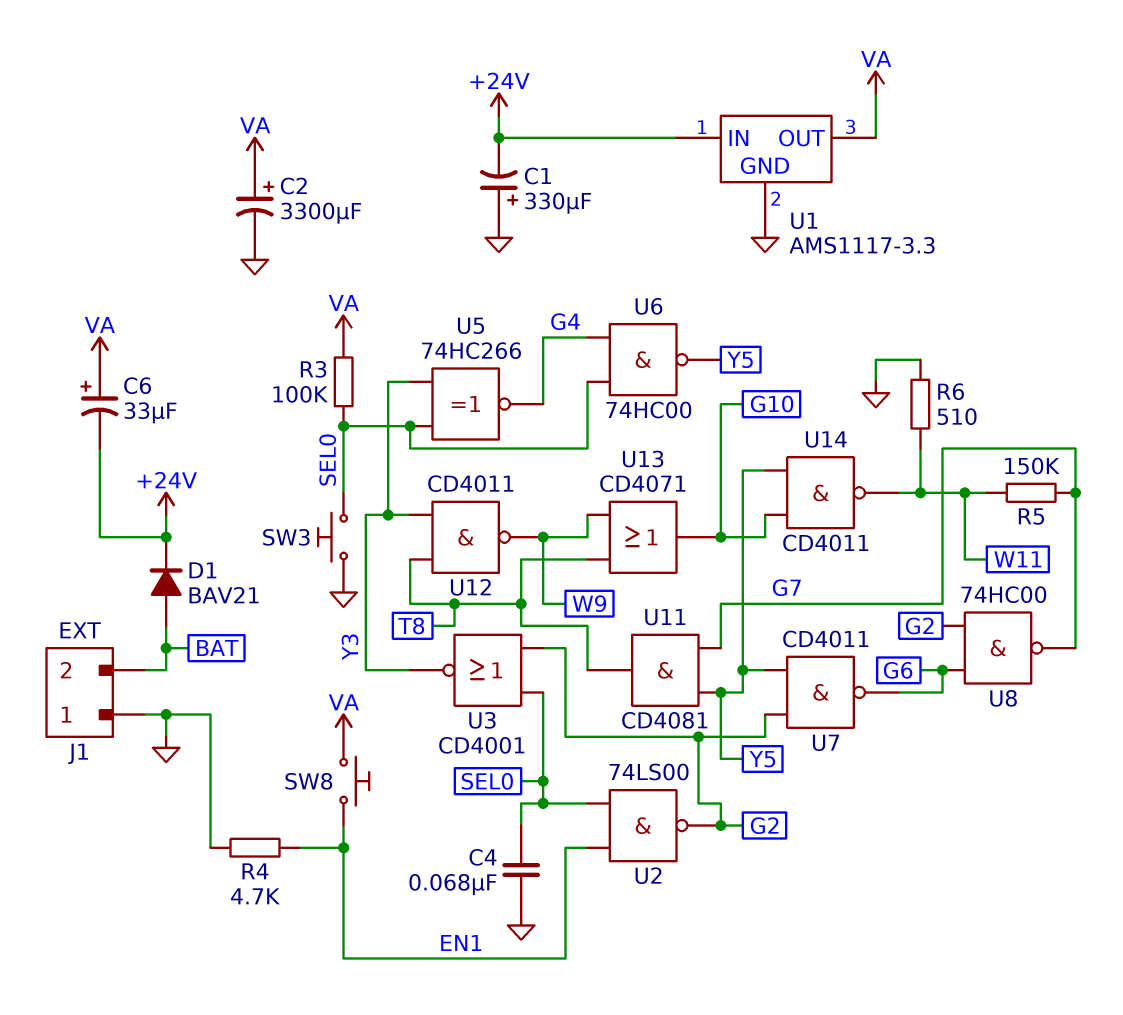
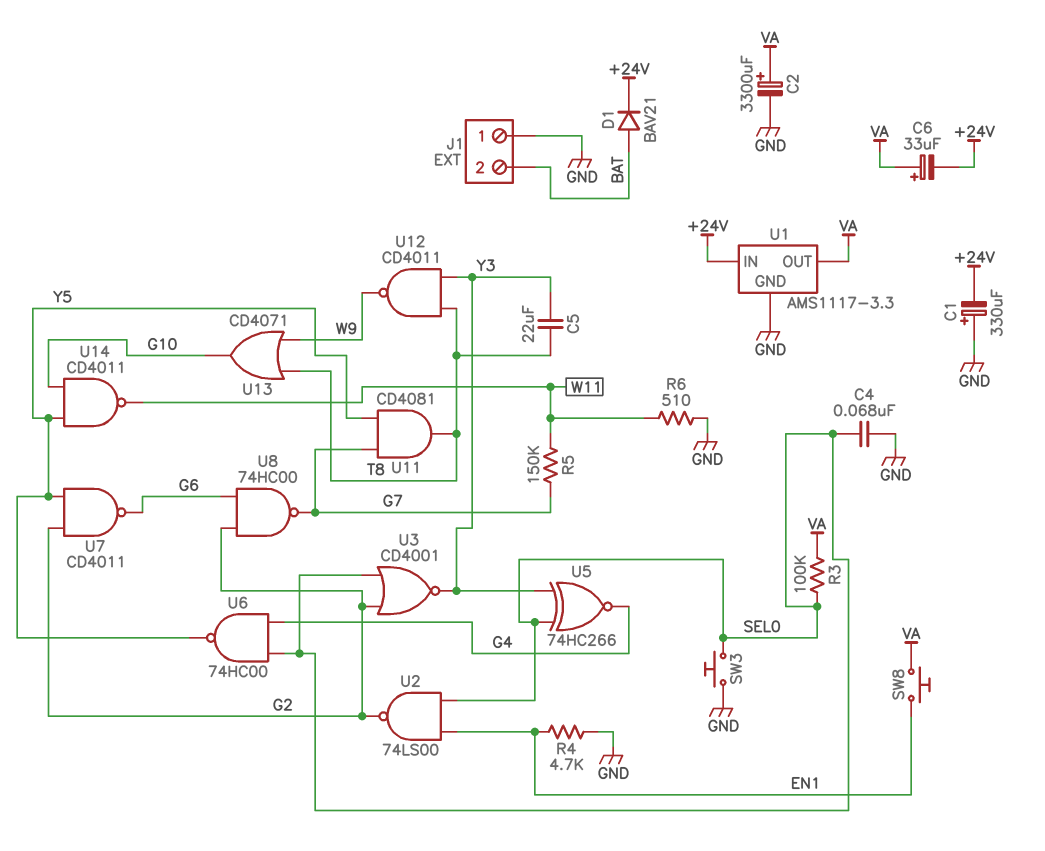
C5: none -> 22uF (T8, Y3)

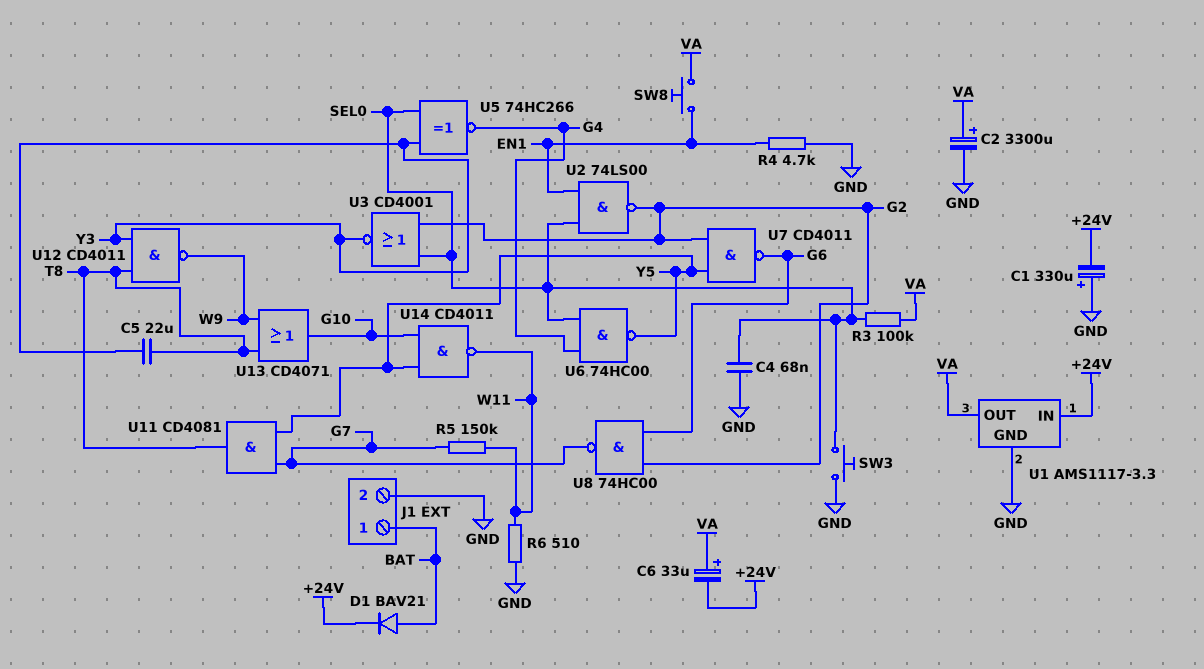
J1 pin 1: GND -> BAT
J1 pin 2: BAT -> GND

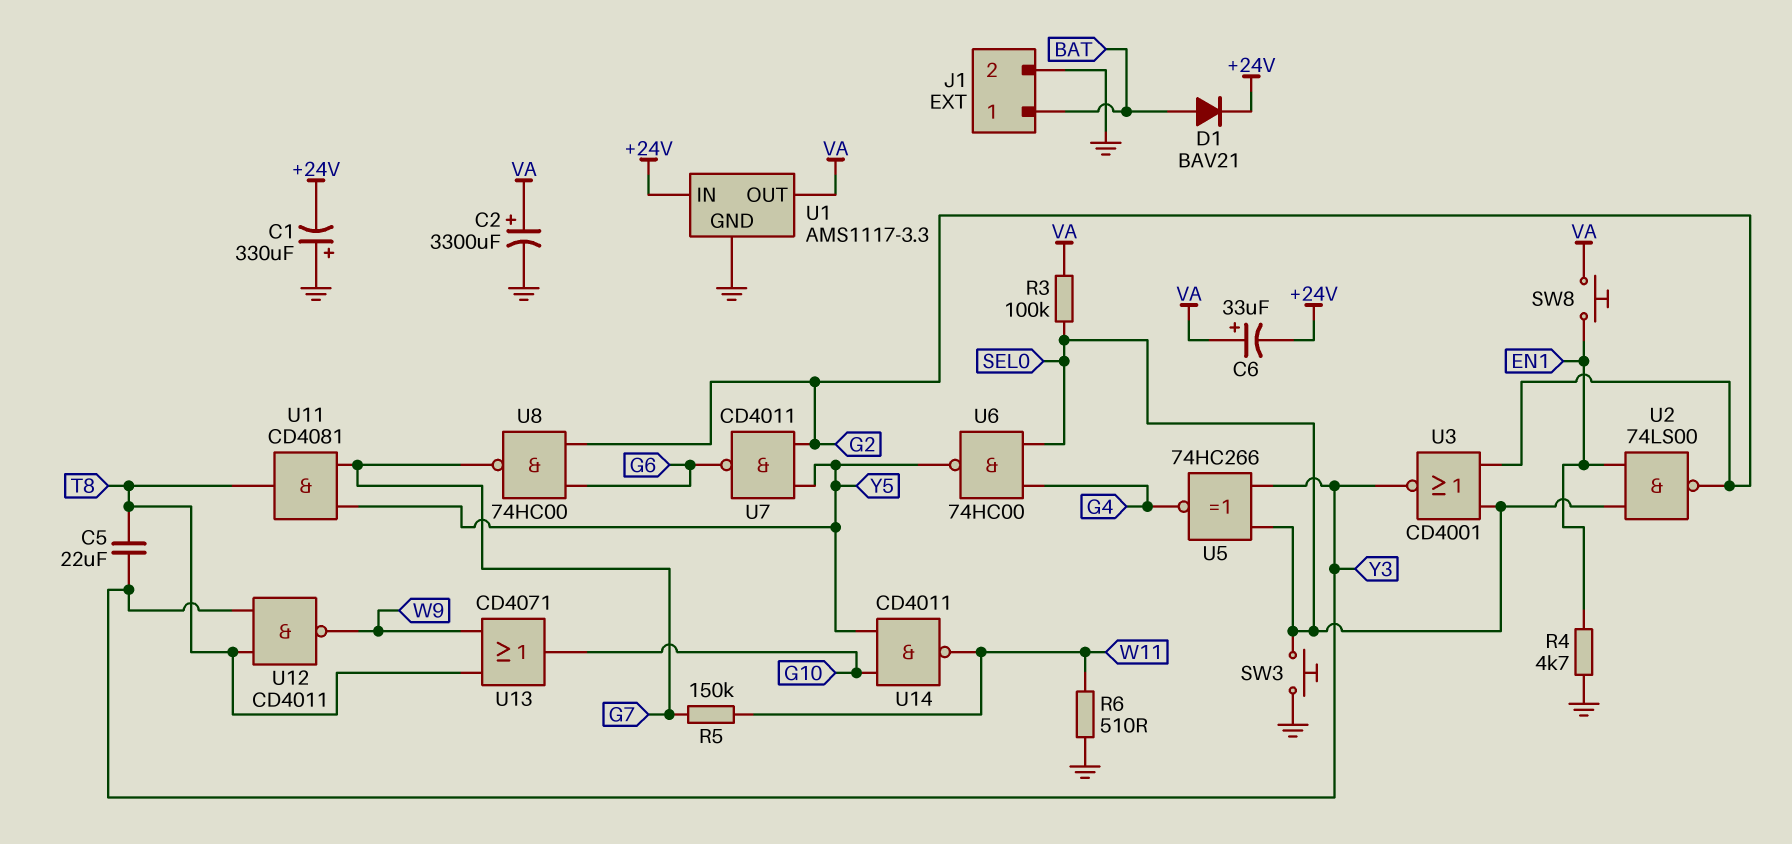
C4: 68nF (GND, SEL0) -> none

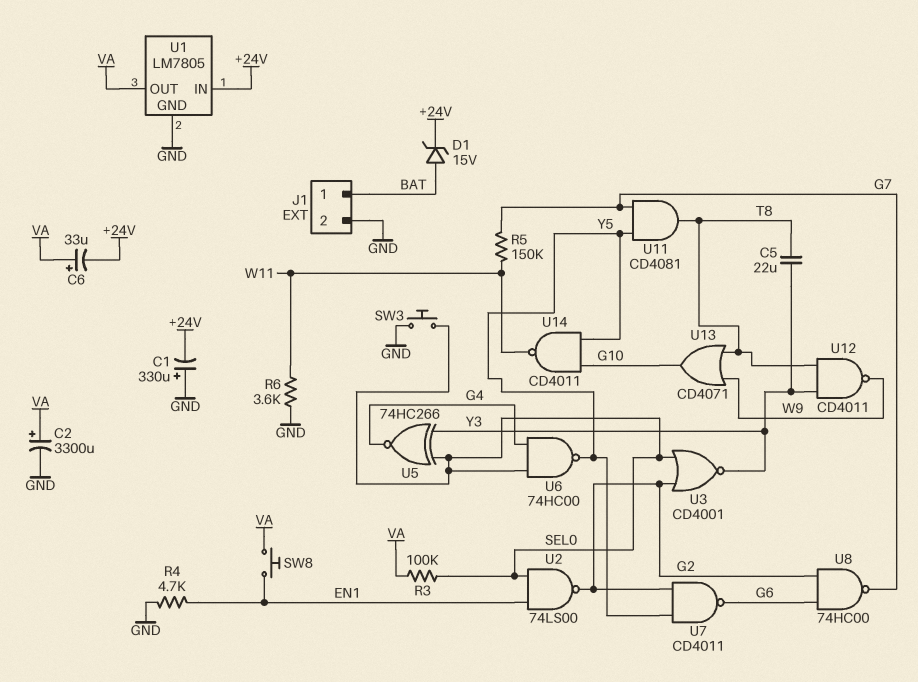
D1: diode BAV21 (A BAT, K +24V) -> zener 15V (A BAT, K +24V)
R6: 510 (GND, W11) -> 3.6k (GND, W11)
U1: AMS1117-3.3 -> LM7805

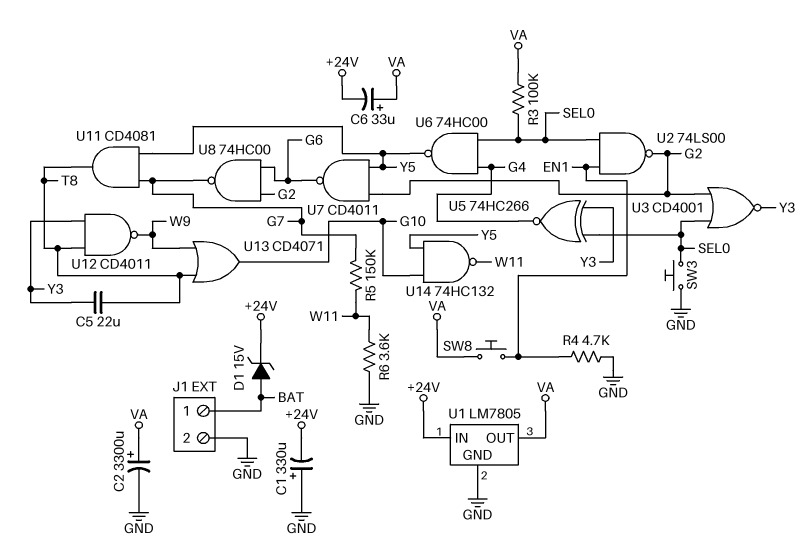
U14: NAND CD4011 (in G10, in Y5, out W11) -> NAND 74HC132 (in G10, in Y5, out W11)

